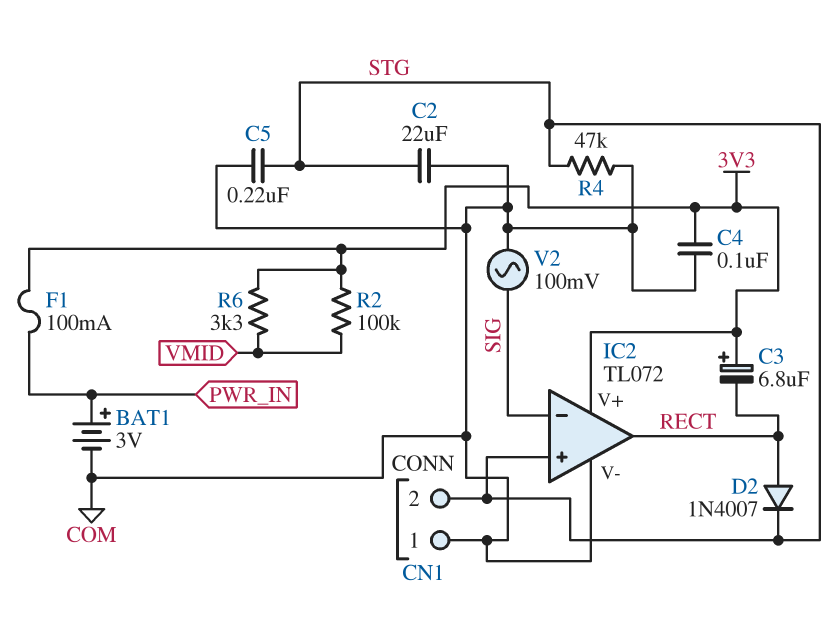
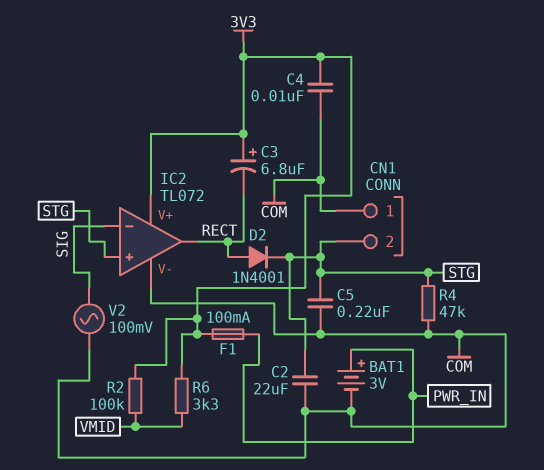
C4: 100nF (3V3, COM) -> 10nF (3V3, COM)
D2: diode 1N4007 (A RECT, K STG) -> diode 1N4001 (A RECT, K STG)

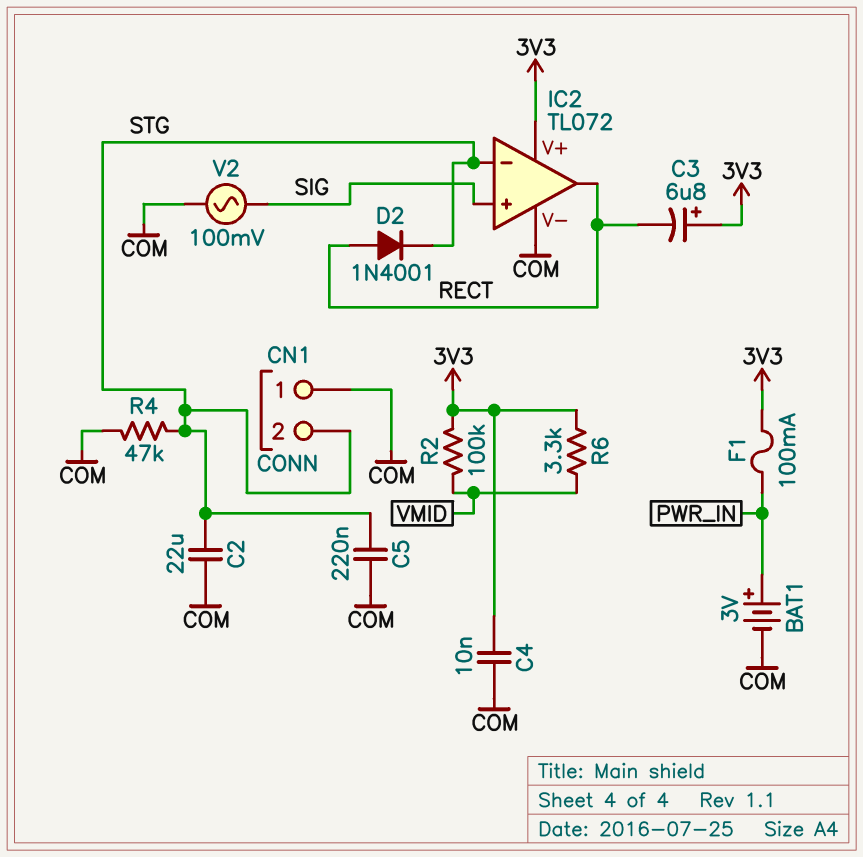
IC2 pin in+: STG -> SIG
IC2 pin in-: SIG -> STG

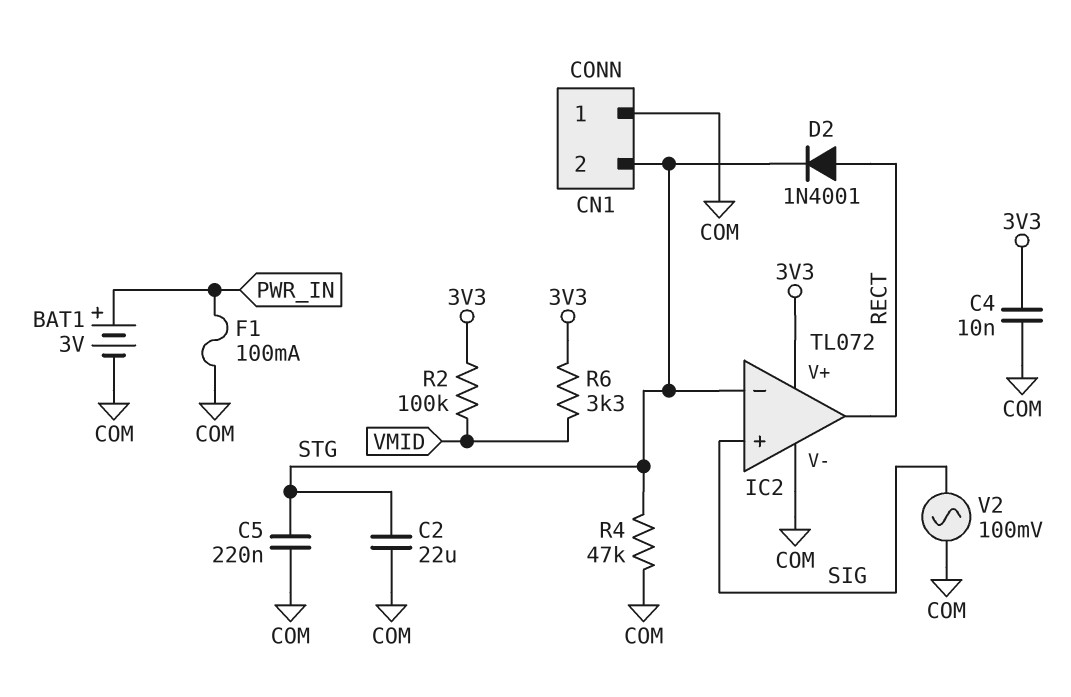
C3: 6.8uF (plus 3V3, minus RECT) -> none
F1: 100mA (3V3, PWR_IN) -> 100mA (COM, PWR_IN)

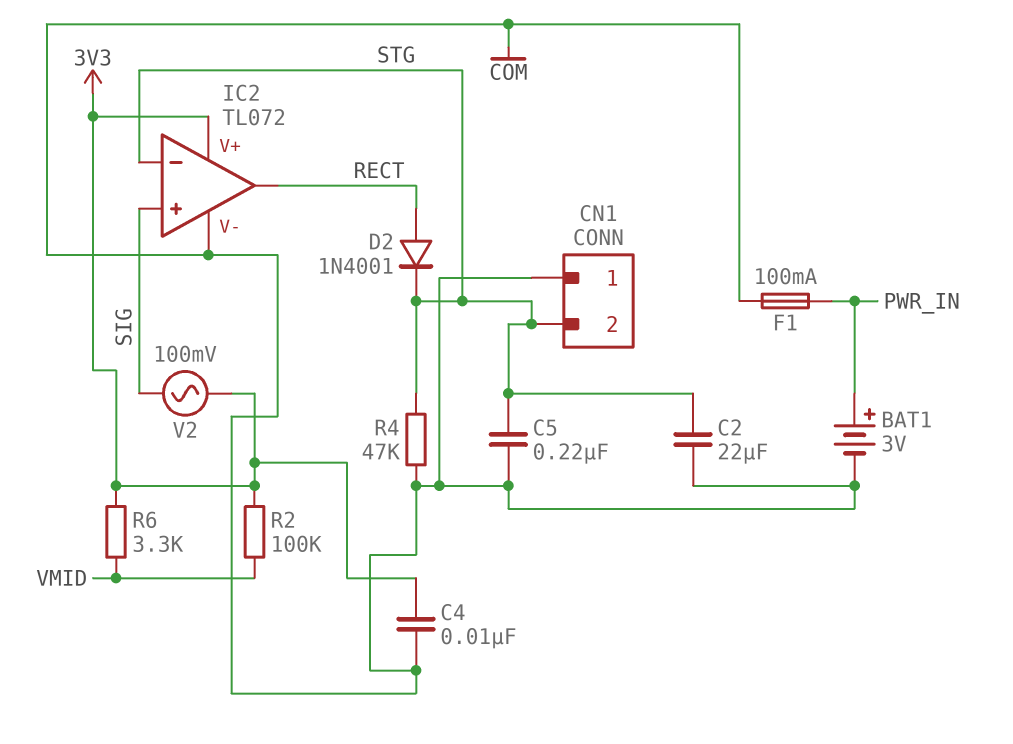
V2: AC 100mV (COM, SIG) -> AC 100mV (3V3, SIG)

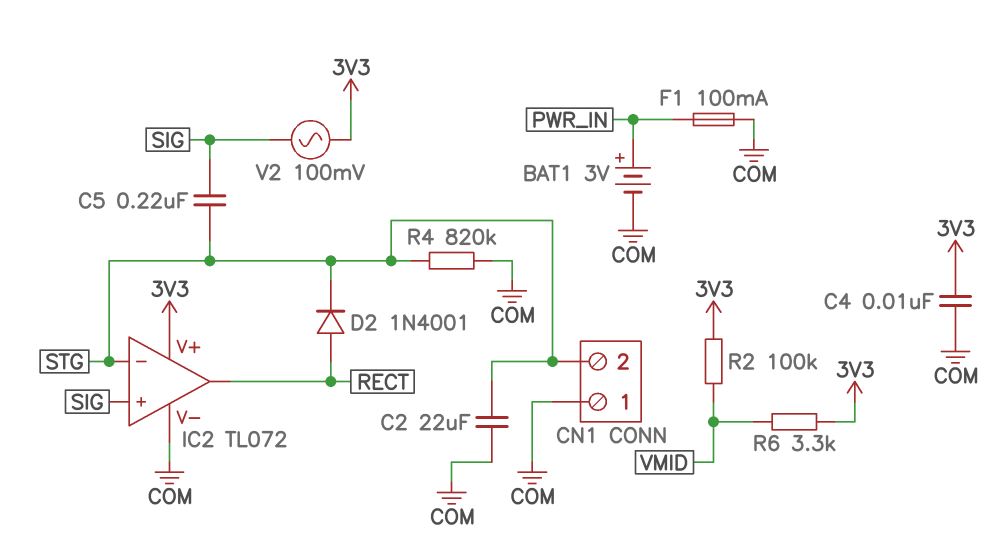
C5: 220nF (COM, STG) -> 220nF (SIG, STG)
R4: 47k (COM, STG) -> 820k (COM, STG)

